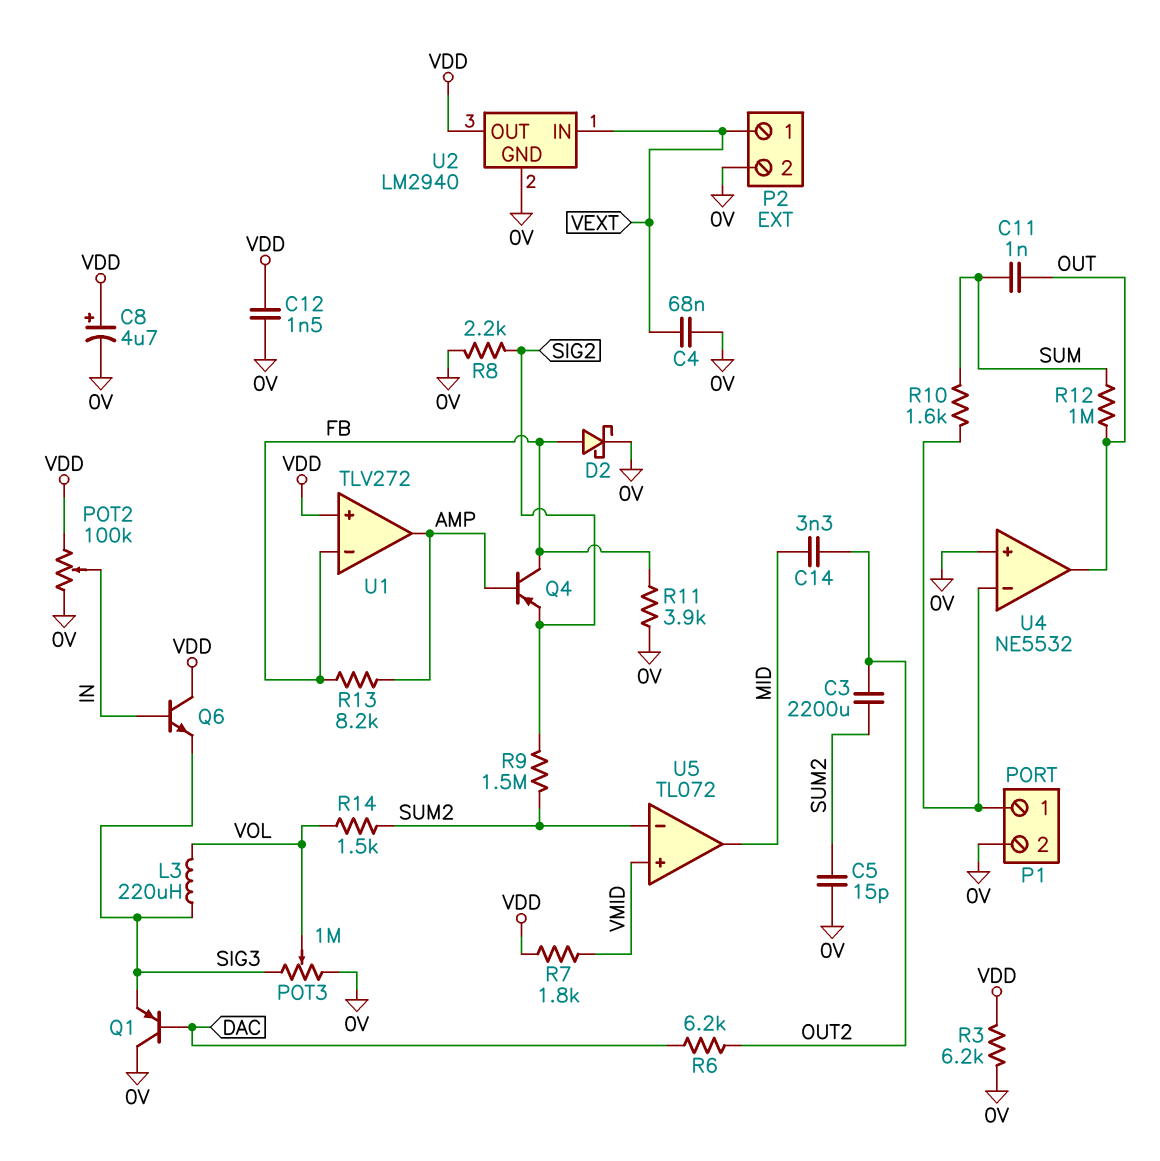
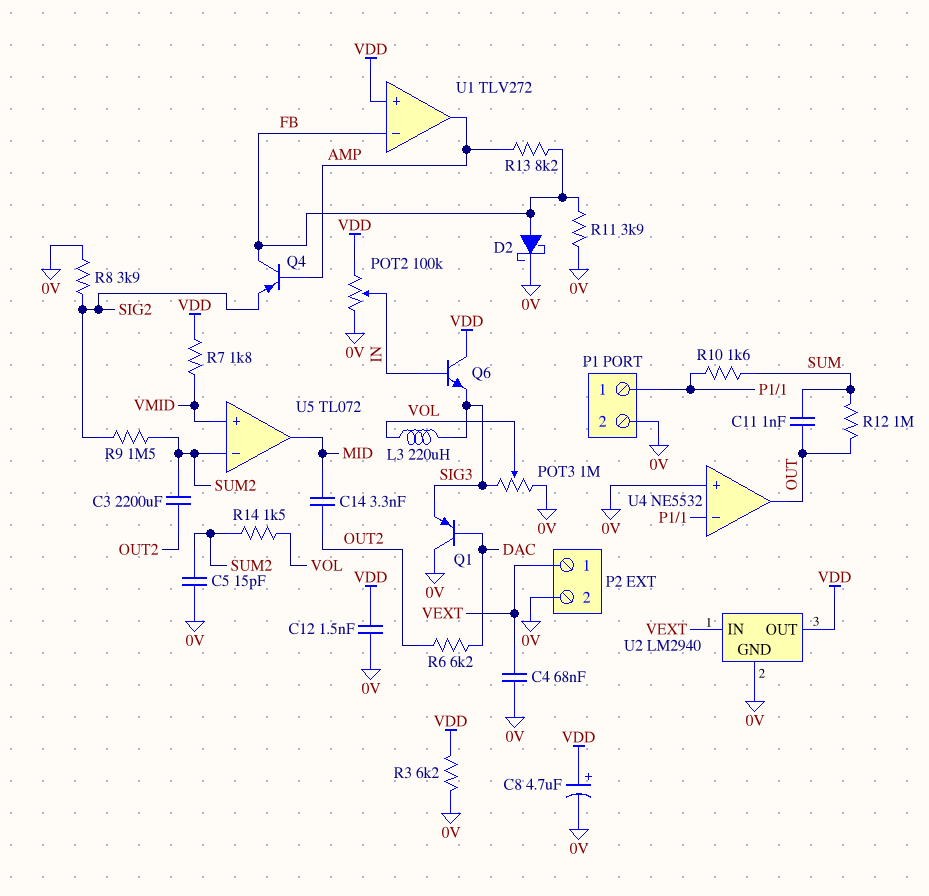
R8: 2.2k (0V, SIG2) -> 3.9k (0V, SIG2)

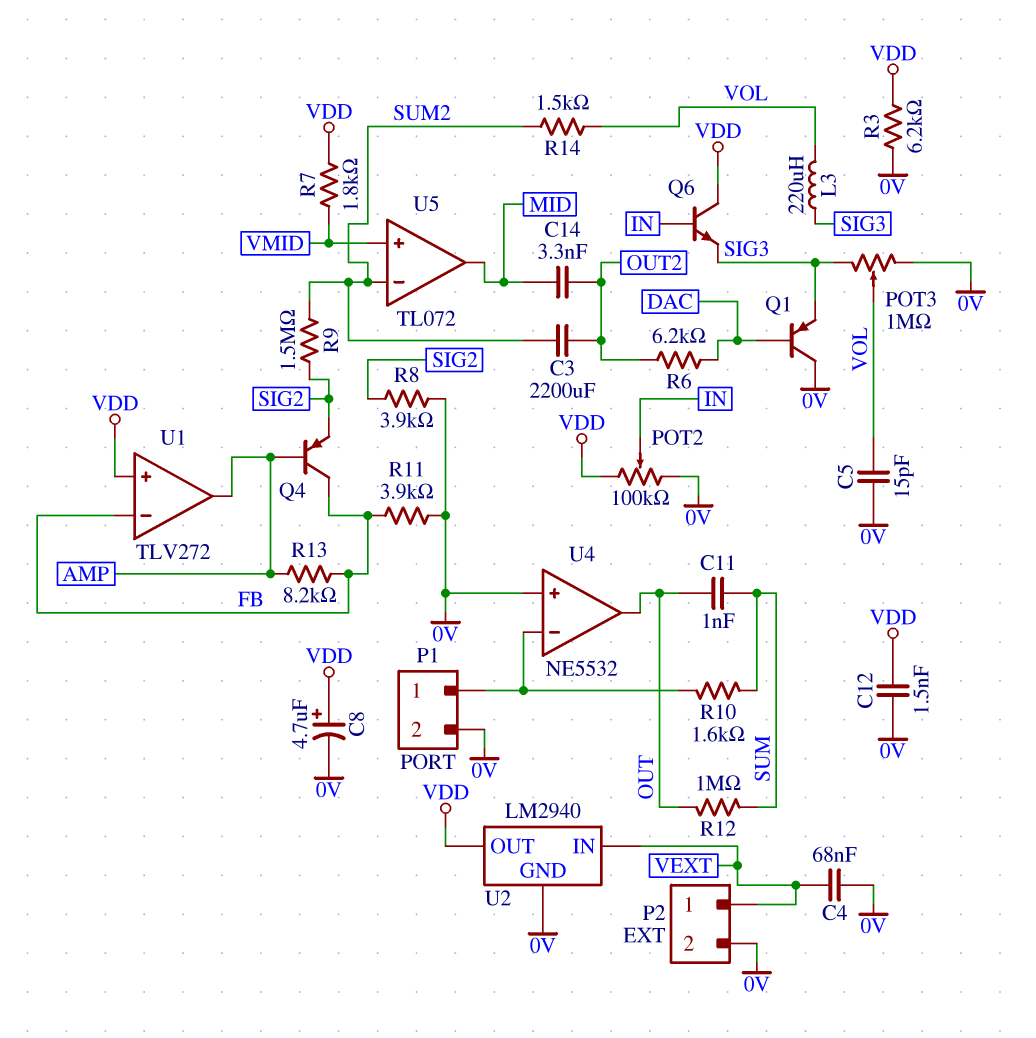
C5: 15pF (0V, SUM2) -> 15pF (0V, VOL)
D2: schottky (A FB, K 0V) -> none

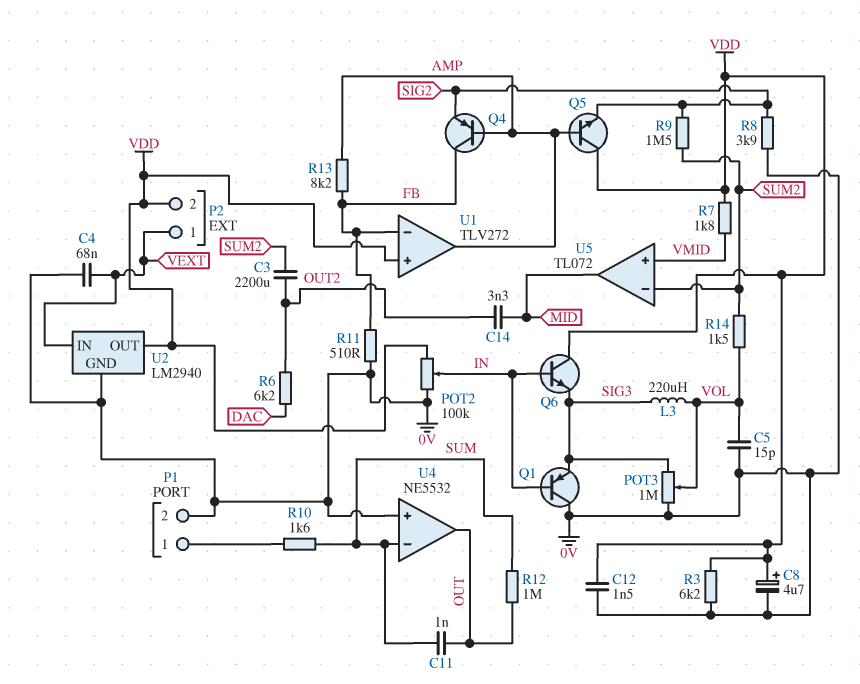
P2 pin 2: 0V -> VDD
Q1: PNP (B DAC, C 0V, E SIG3) -> PNP (B IN, C 0V, E SIG3)
Q5: none -> NPN (B AMP, C VDD, E SIG2)
R11: 3.9k (0V, FB) -> 510 (0V, FB)
U4 pin in-: P1/1 -> SUM

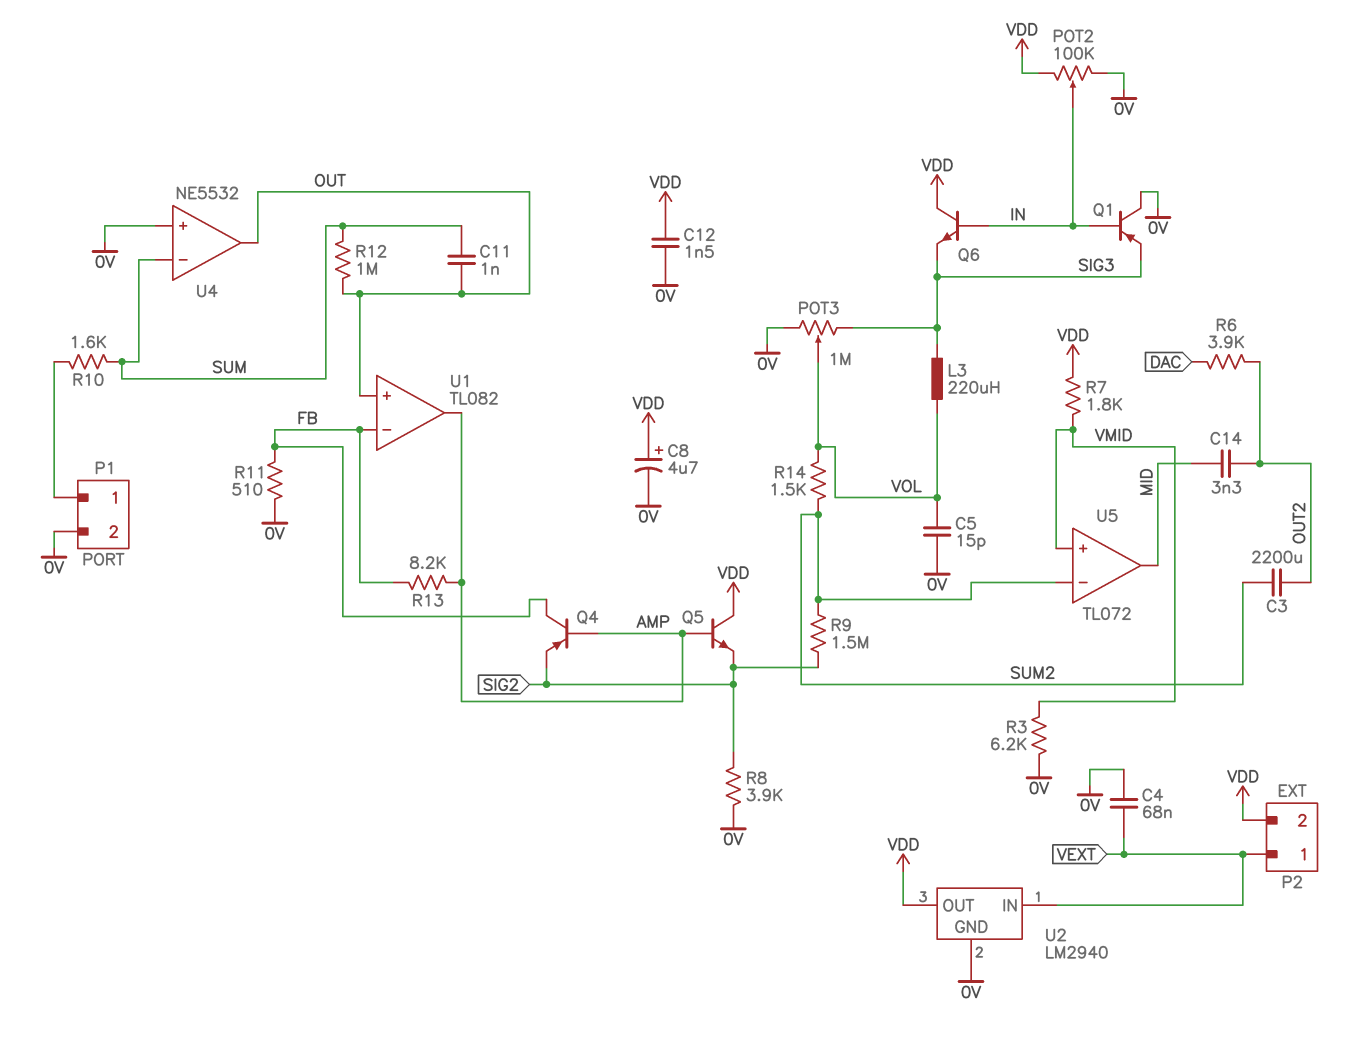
R3: 6.2k (0V, VDD) -> 6.2k (0V, VMID)
R6: 6.2k (DAC, OUT2) -> 3.9k (DAC, OUT2)
U1: TLV272 -> TL082
U1 pin in+: VDD -> OUT

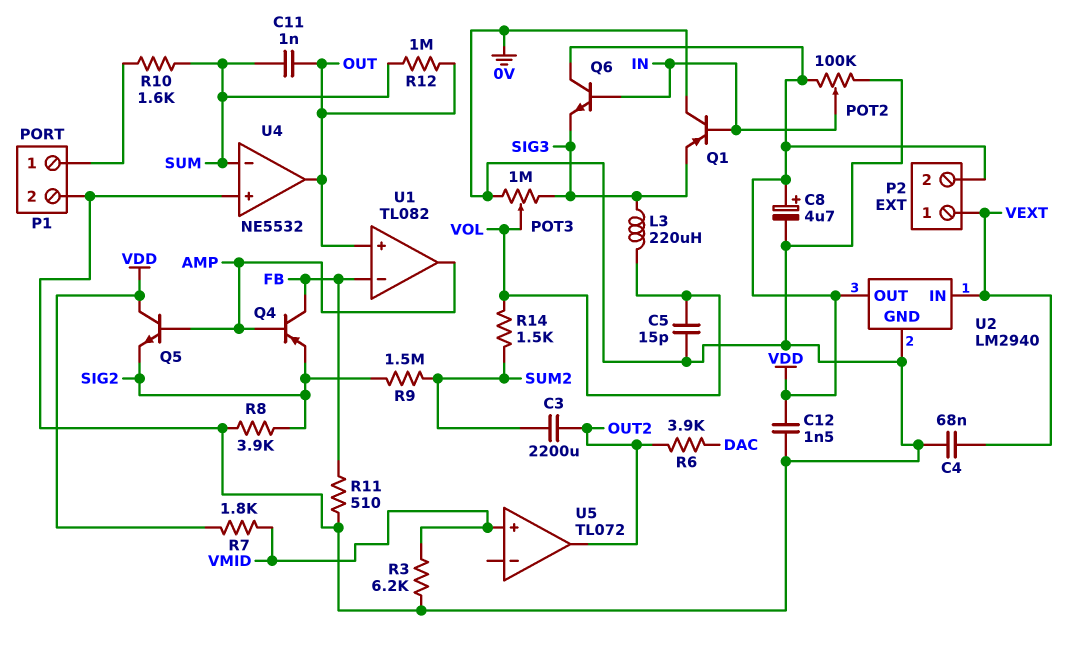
C14: 3.3nF (MID, OUT2) -> none
R13: 8.2k (AMP, FB) -> none
U5 pin in-: SUM2 -> none
U5 pin out: MID -> OUT2

